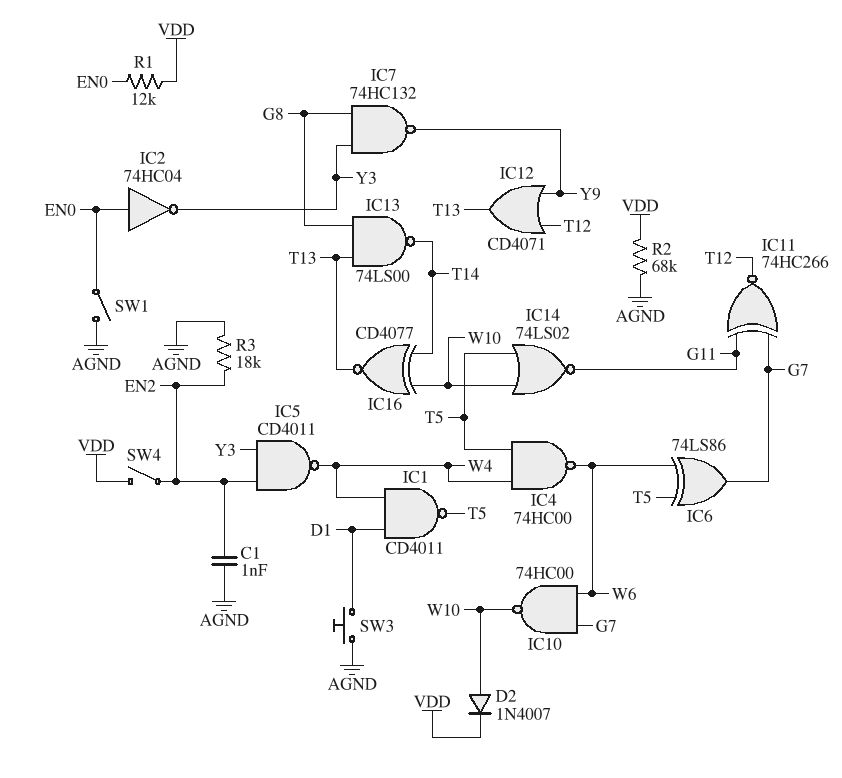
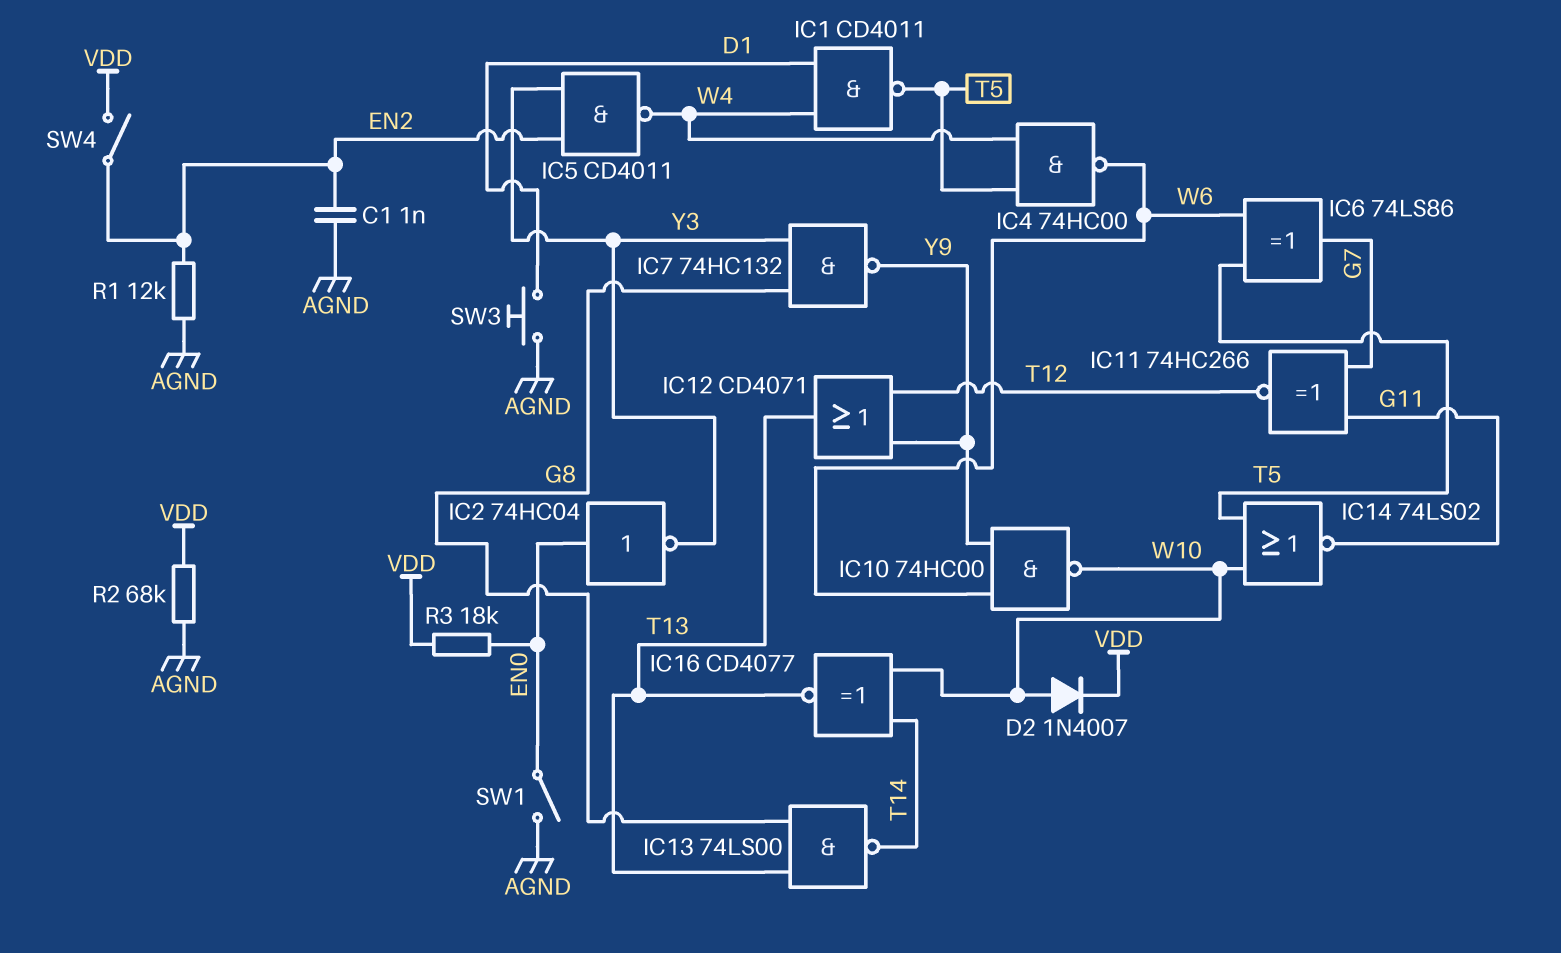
IC10: NAND 74HC00 (in G7, in W6, out W10) -> NAND 74HC00 (in W6, in Y9, out W10)
R1: 12k (EN0, VDD) -> 12k (AGND, EN2)
R3: 18k (AGND, EN2) -> 18k (EN0, VDD)

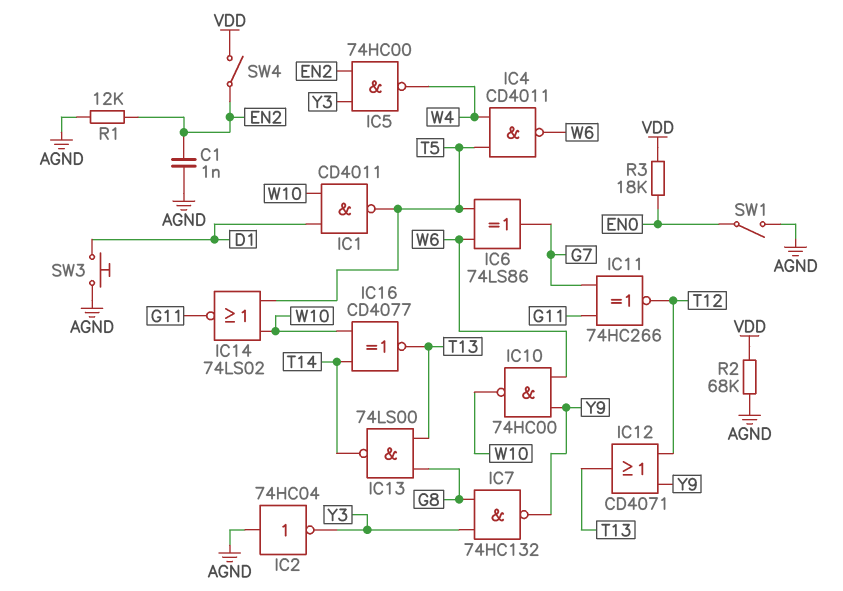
D2: diode 1N4007 (A W10, K VDD) -> none
IC1: NAND CD4011 (in D1, in W4, out T5) -> NAND CD4011 (in D1, in W10, out T5)
IC2: NOT 74HC04 (in EN0, out Y3) -> NOT 74HC04 (in AGND, out Y3)
IC4: NAND 74HC00 (in T5, in W4, out W6) -> NAND CD4011 (in T5, in W4, out W6)
IC5: NAND CD4011 (in EN2, in Y3, out W4) -> NAND 74HC00 (in EN2, in Y3, out W4)

